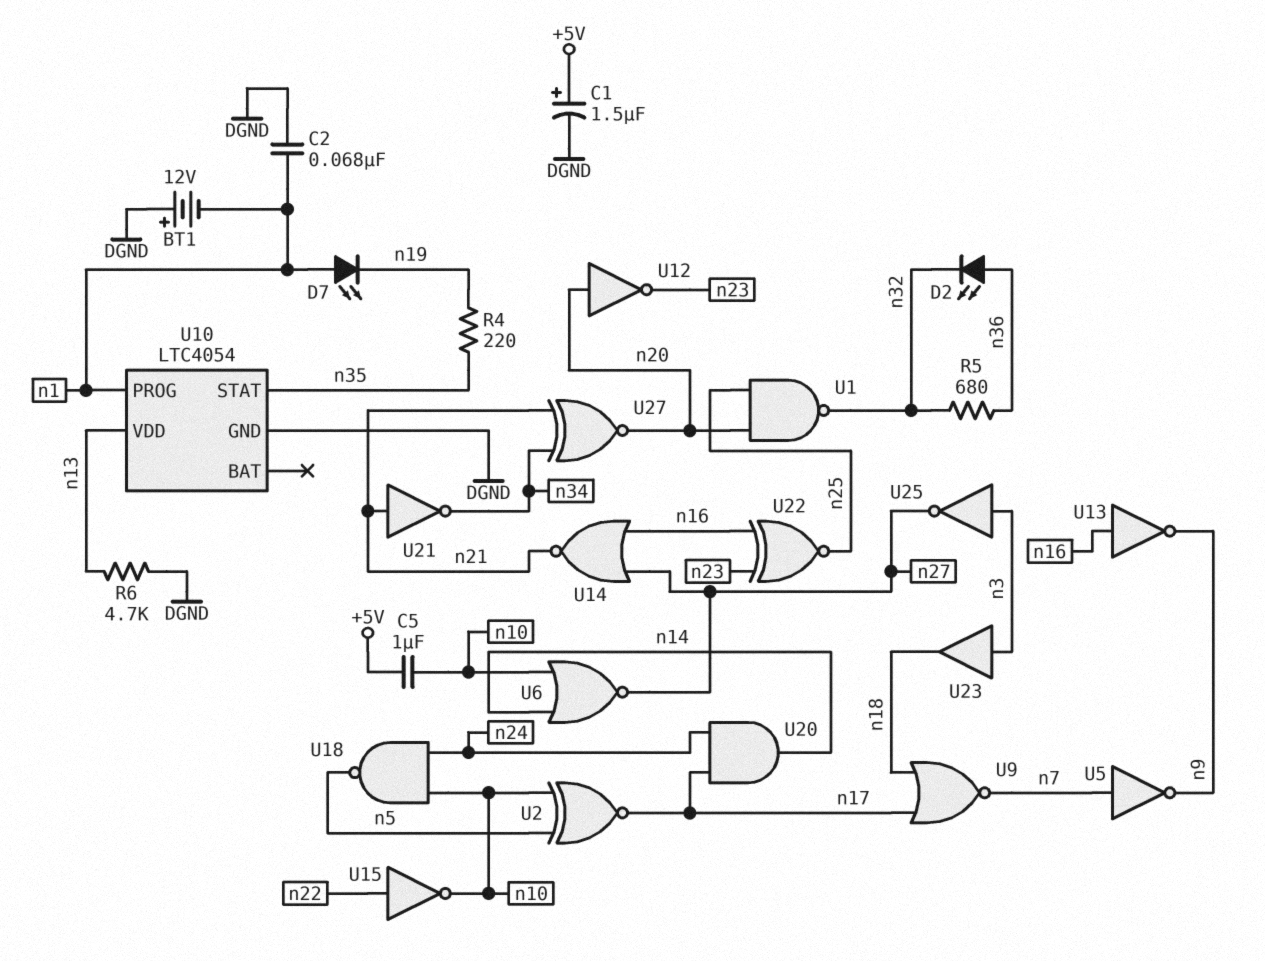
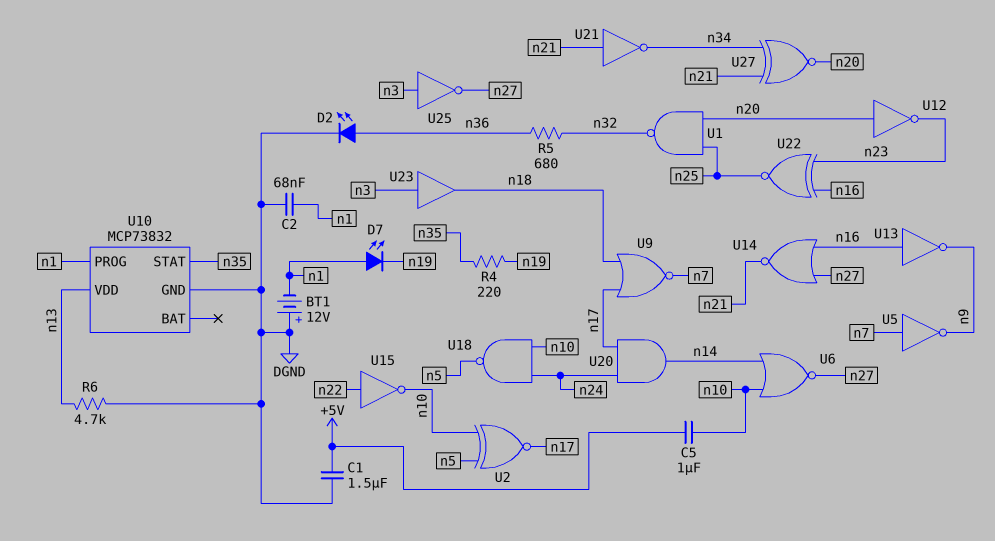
C1: 1.5uF (plus +5V, minus DGND) -> 1.5uF (+5V, DGND)
D2: LED (A n36, K n32) -> LED (A n36, K DGND)
U10: LTC4054 -> MCP73832

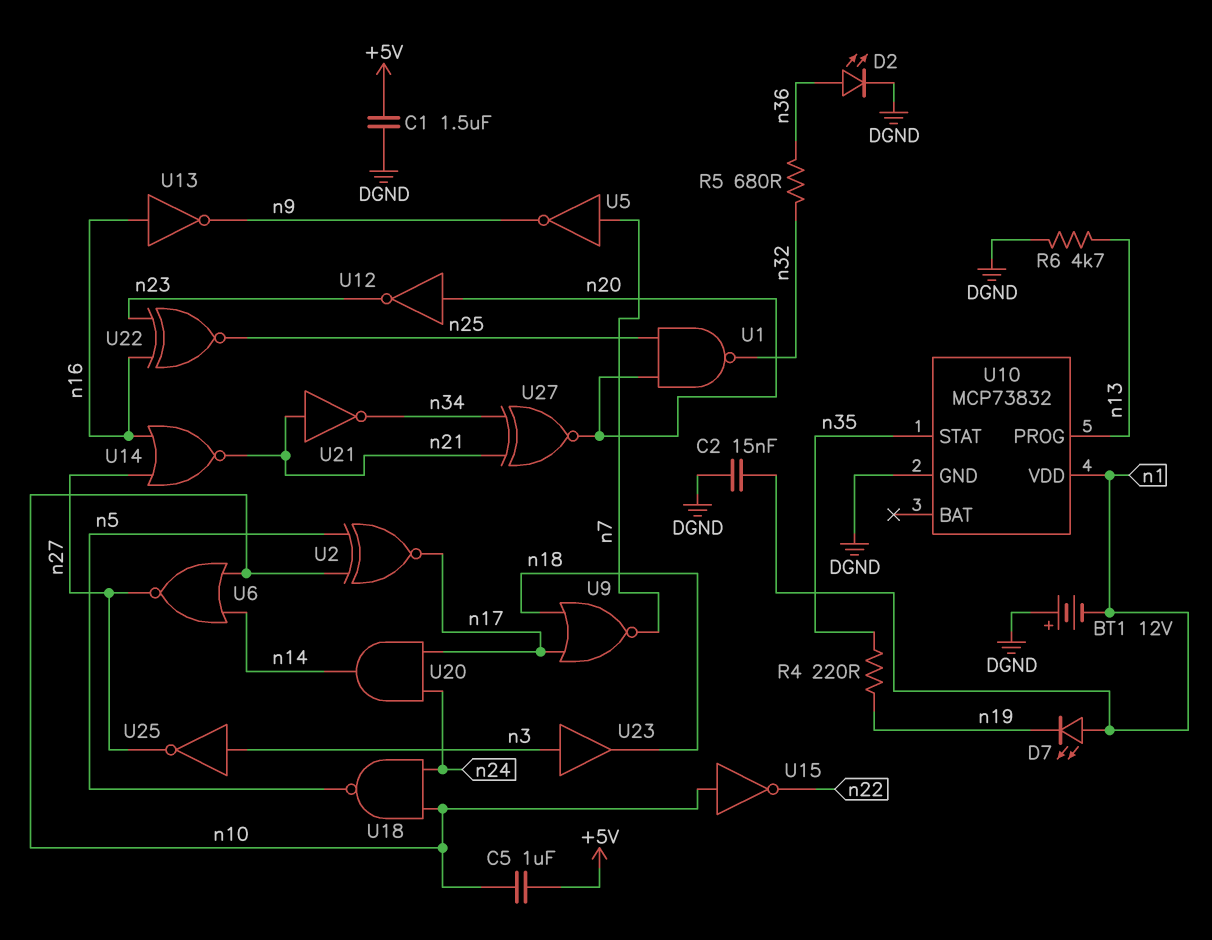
C2: 68nF (DGND, n1) -> 15nF (DGND, n1)
U10 pin PROG: n1 -> n13
U10 pin VDD: n13 -> n1
U15: NOT (in n22, out n10) -> NOT (in n10, out n22)

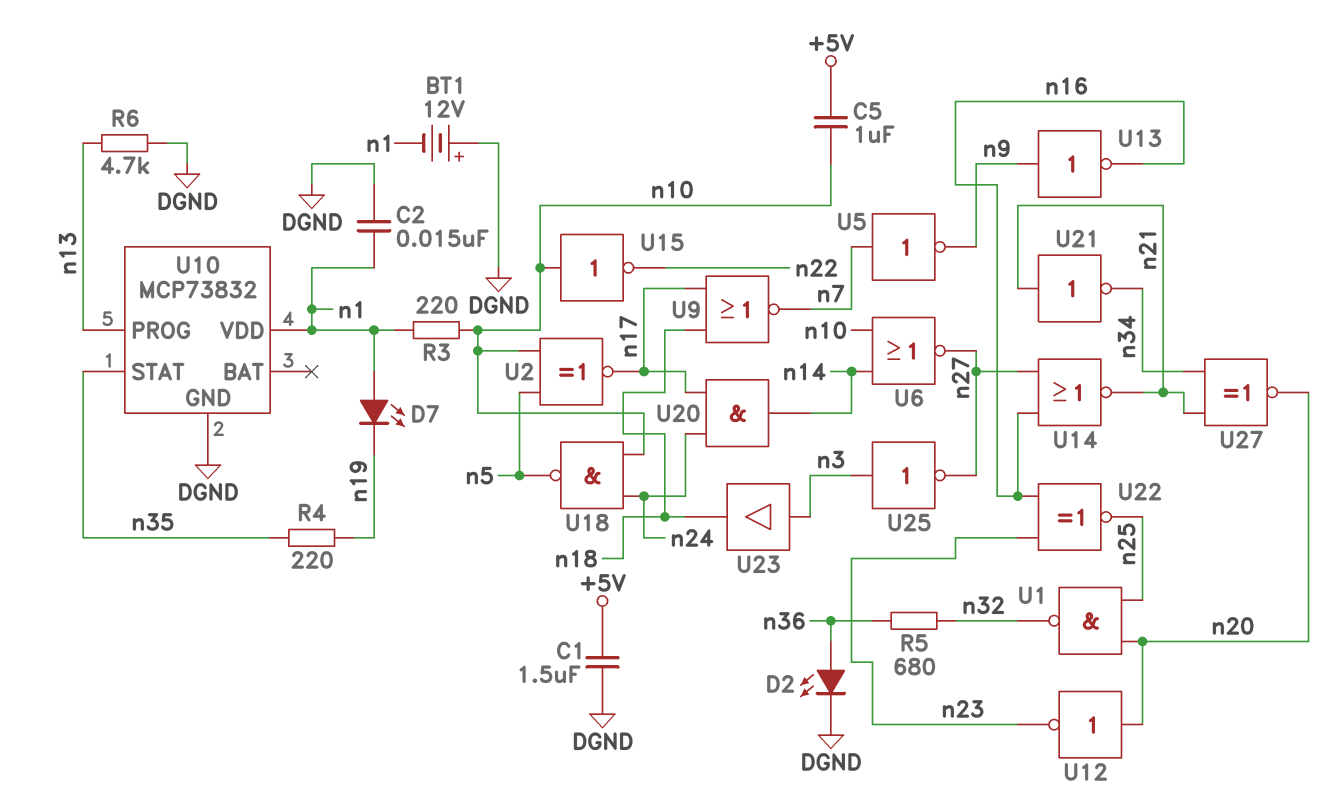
R3: none -> 220 (n1, n10)
U13: NOT (in n16, out n9) -> NOT (in n9, out n16)

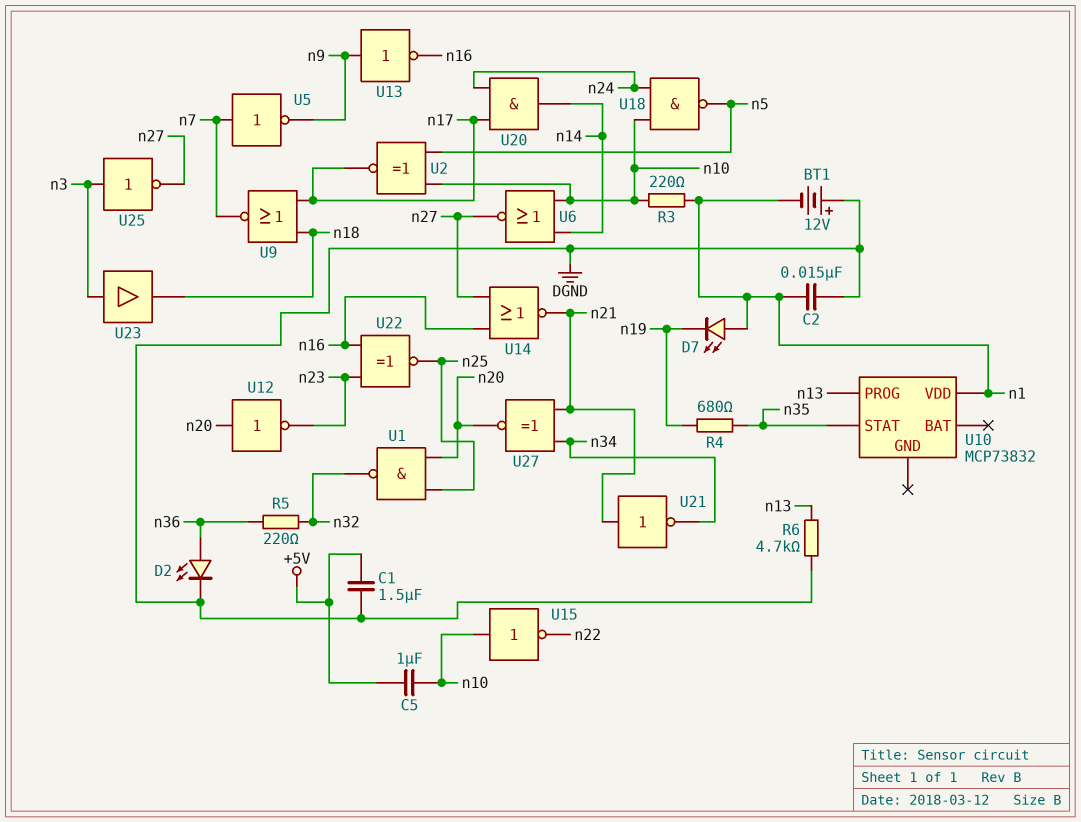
R4: 220 (n19, n35) -> 680 (n19, n35)
R5: 680 (n32, n36) -> 220 (n32, n36)
U10 pin GND: DGND -> none

